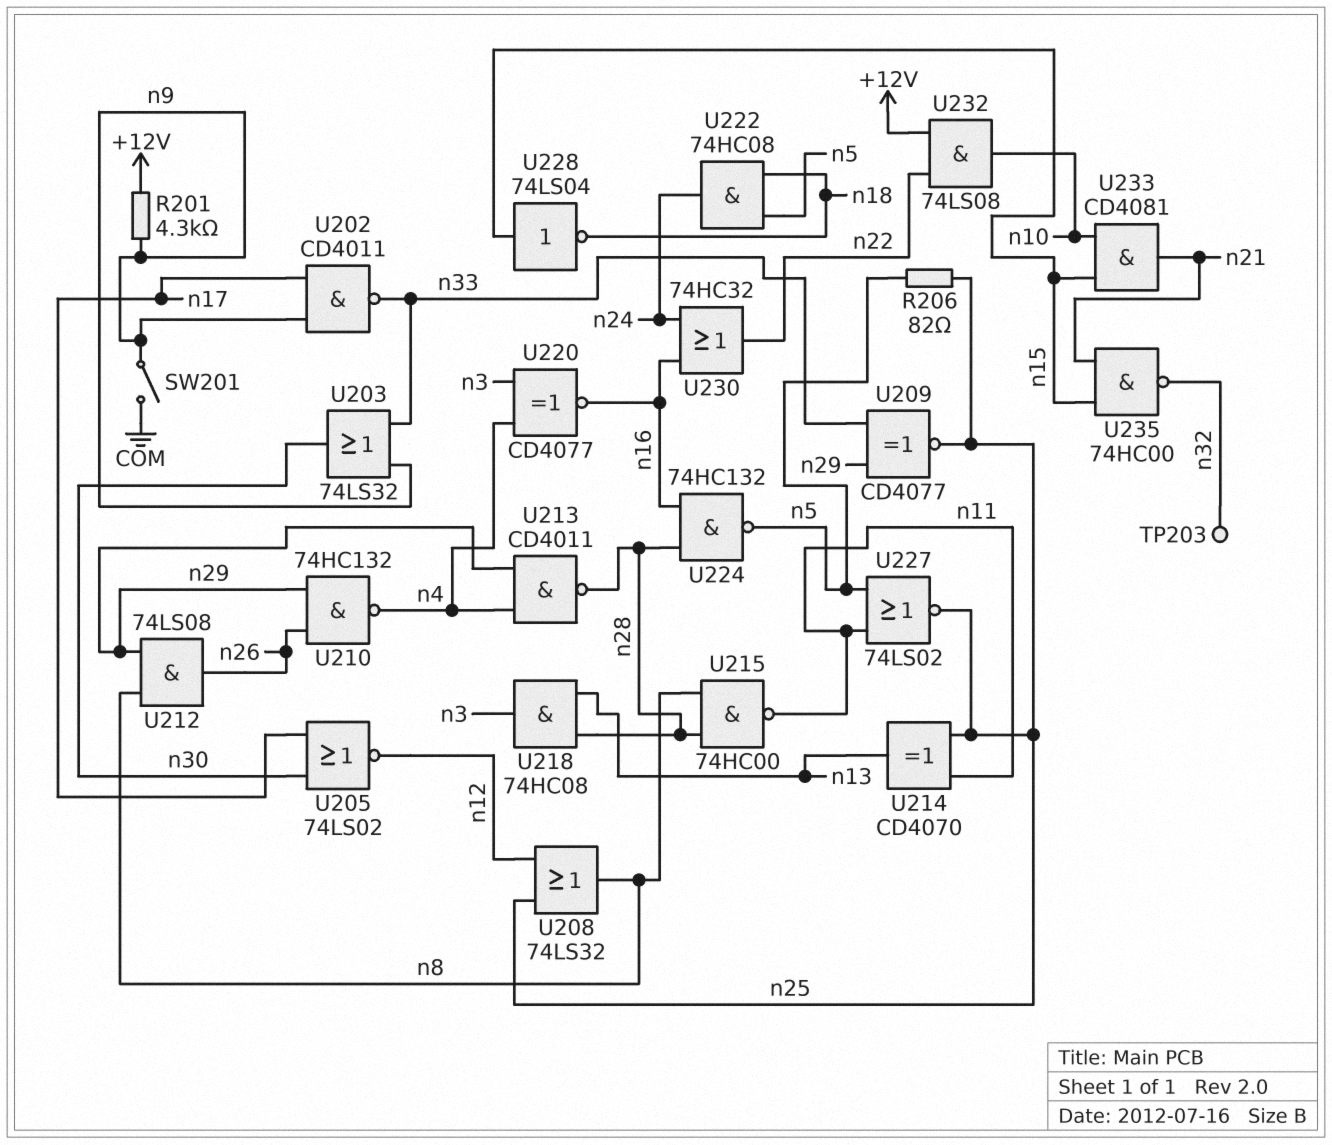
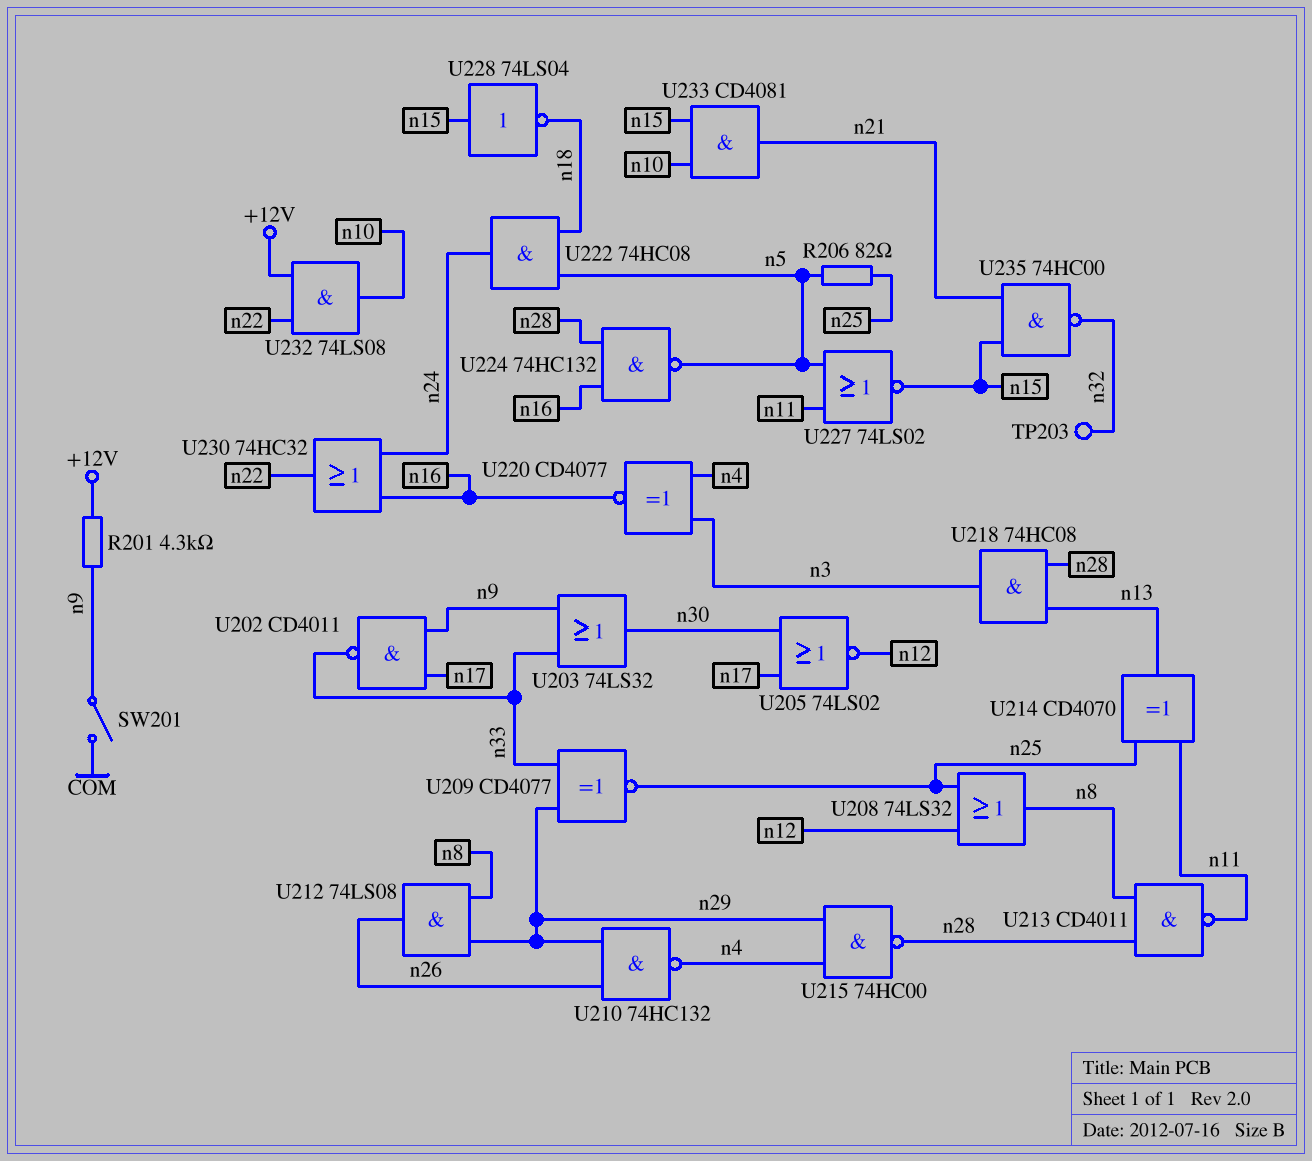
U213: NAND CD4011 (in n4, in n29, out n28) -> NAND CD4011 (in n8, in n28, out n11)
U215: NAND 74HC00 (in n8, in n28, out n11) -> NAND 74HC00 (in n4, in n29, out n28)
U227: NOR 74LS02 (in n5, in n11, out n25) -> NOR 74LS02 (in n5, in n11, out n15)

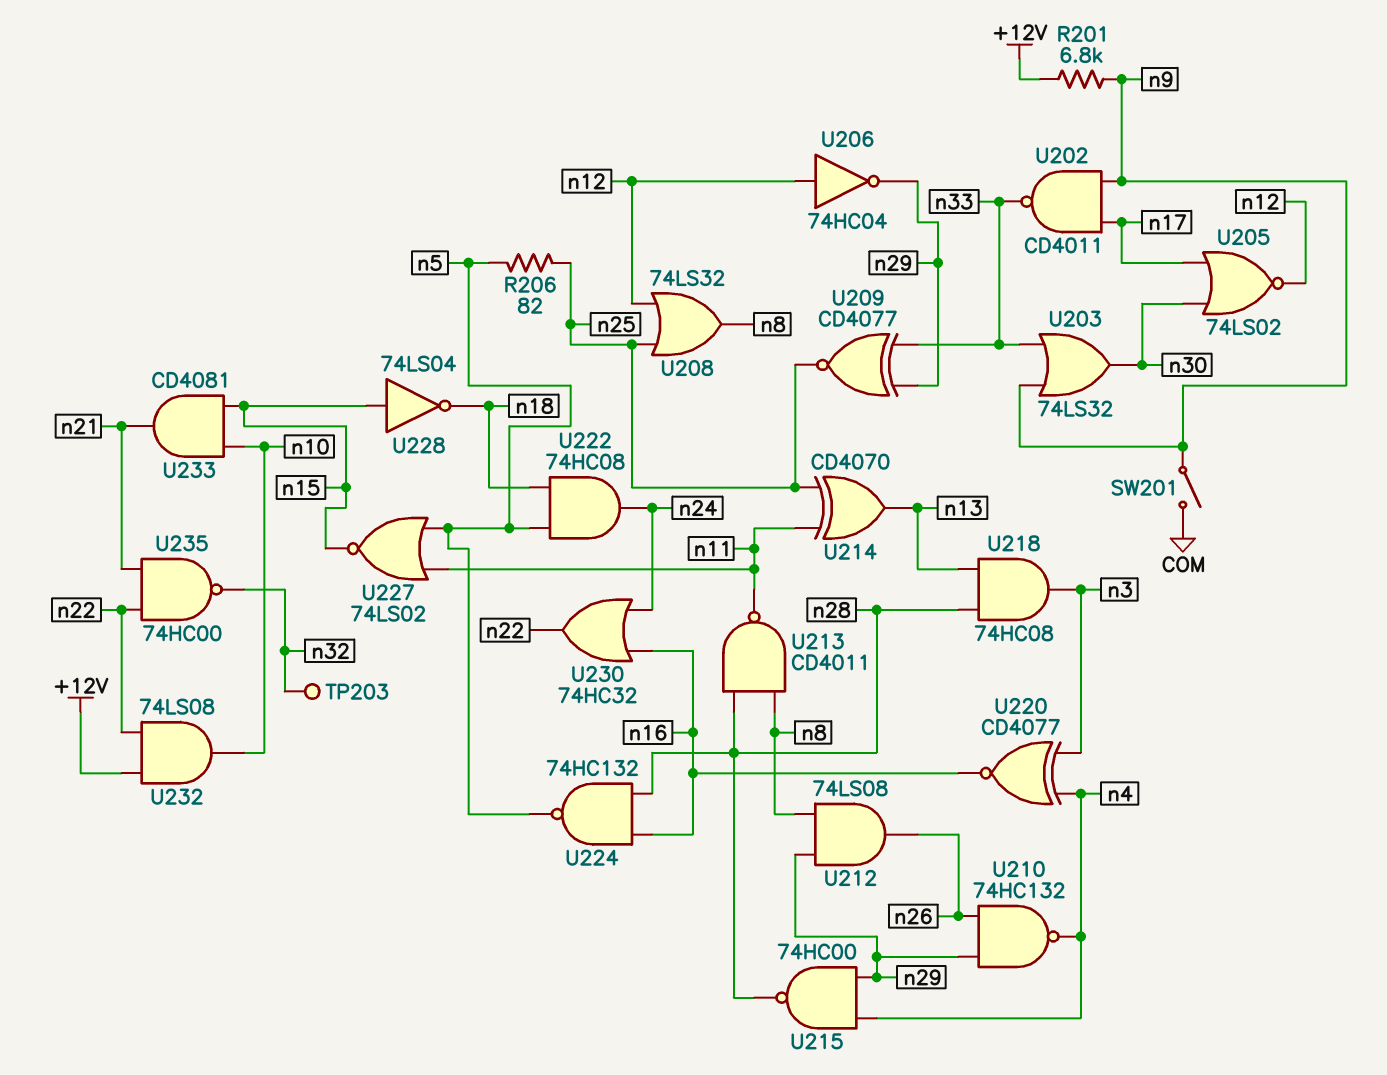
R201: 4.3k (+12V, n9) -> 6.8k (+12V, n9)
U206: none -> NOT 74HC04 (in n12, out n29)
U235: NAND 74HC00 (in n15, in n21, out n32) -> NAND 74HC00 (in n21, in n22, out n32)

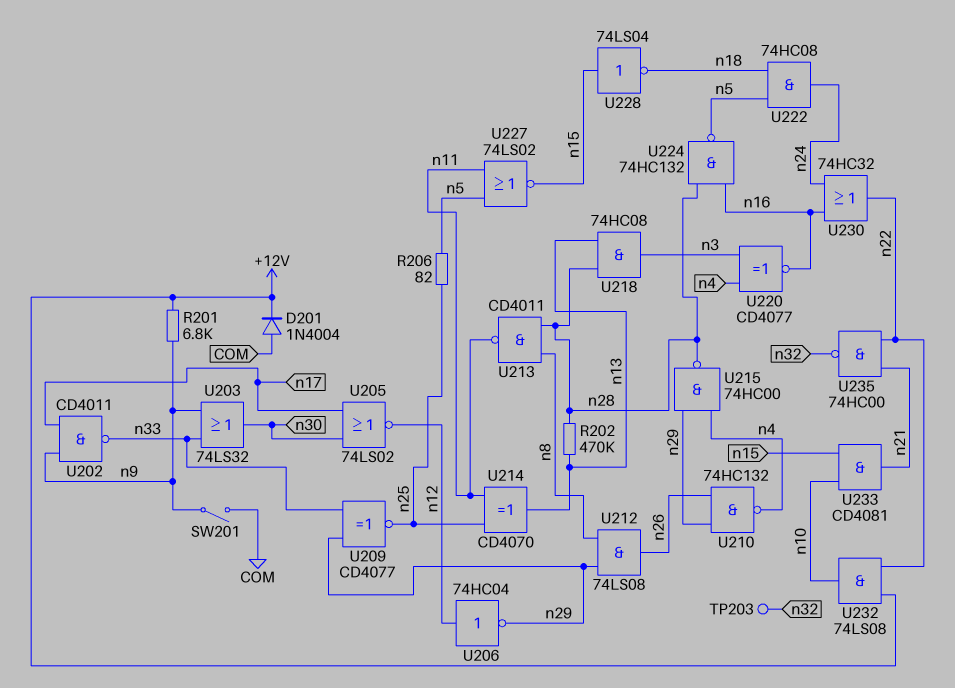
D201: none -> diode 1N4004 (A COM, K +12V)
R202: none -> 470k (n13, n28)
U208: OR 74LS32 (in n12, in n25, out n8) -> none

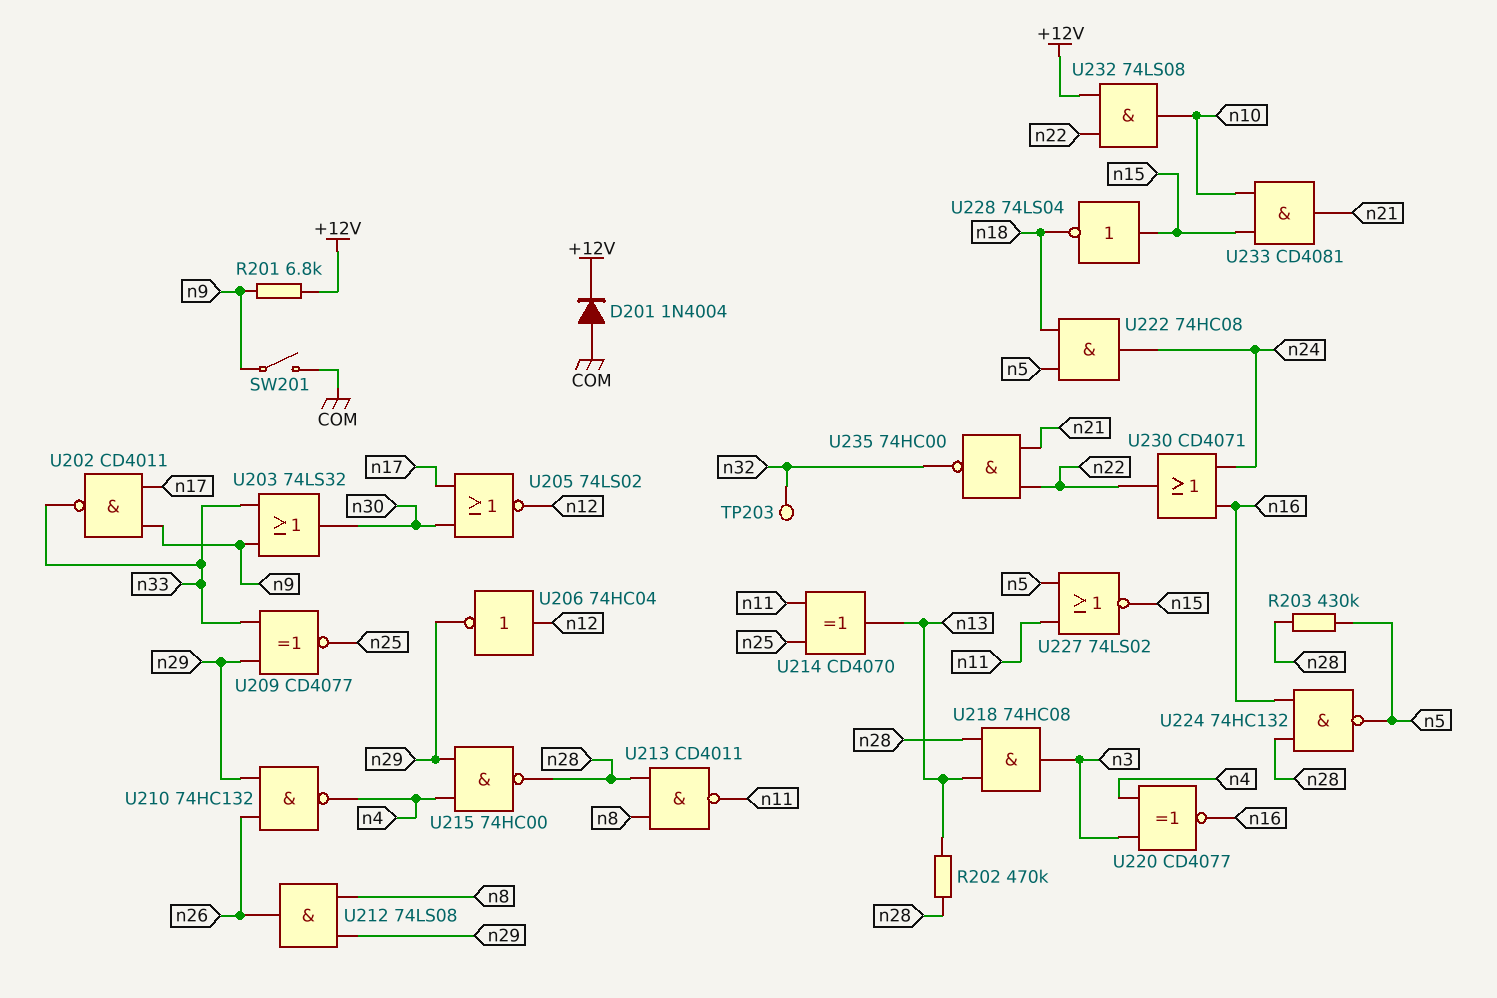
R203: none -> 430k (n5, n28)
R206: 82 (n5, n25) -> none
U230: OR 74HC32 (in n16, in n24, out n22) -> OR CD4071 (in n16, in n24, out n22)

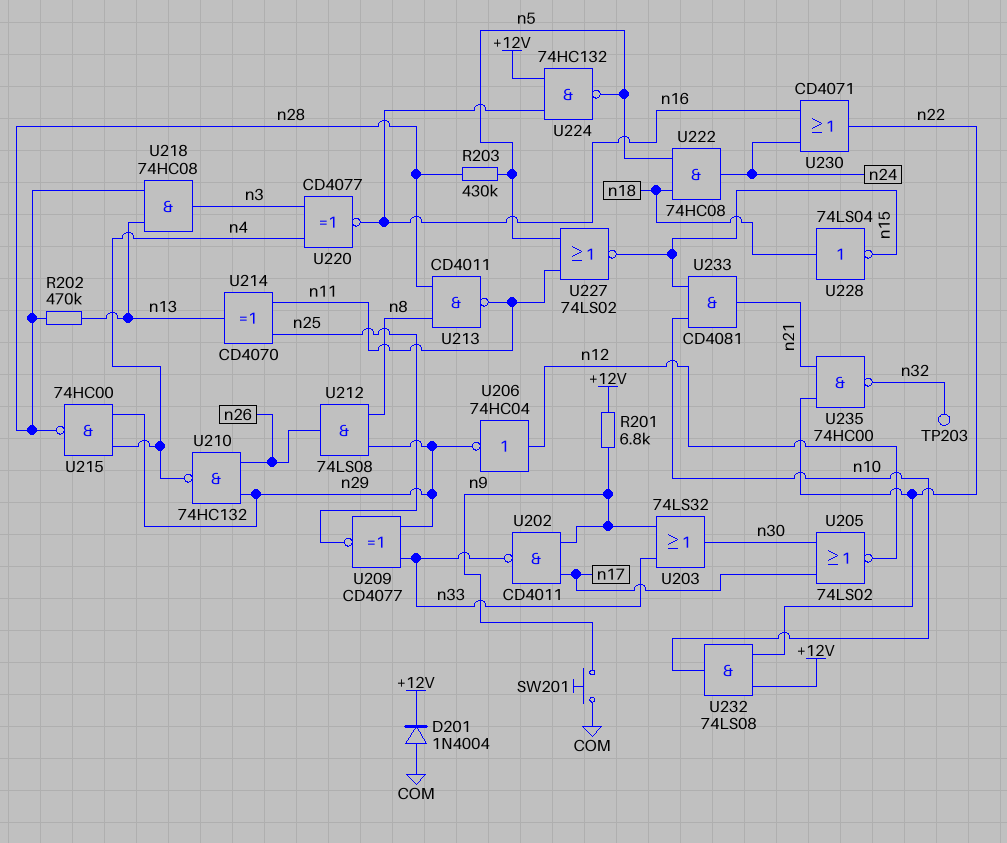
SW201: switch (COM, n9) -> button (COM, n9)
U224: NAND 74HC132 (in n16, in n28, out n5) -> NAND 74HC132 (in +12V, in n16, out n5)
U228: NOT 74LS04 (in n15, out n18) -> NOT 74LS04 (in n18, out n15)

